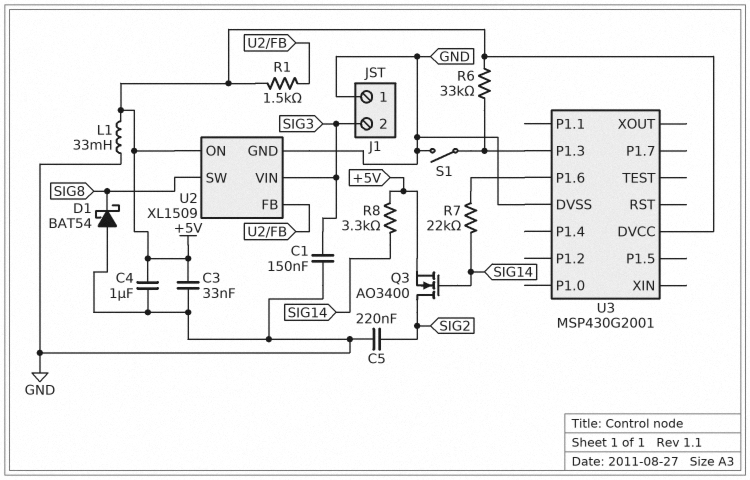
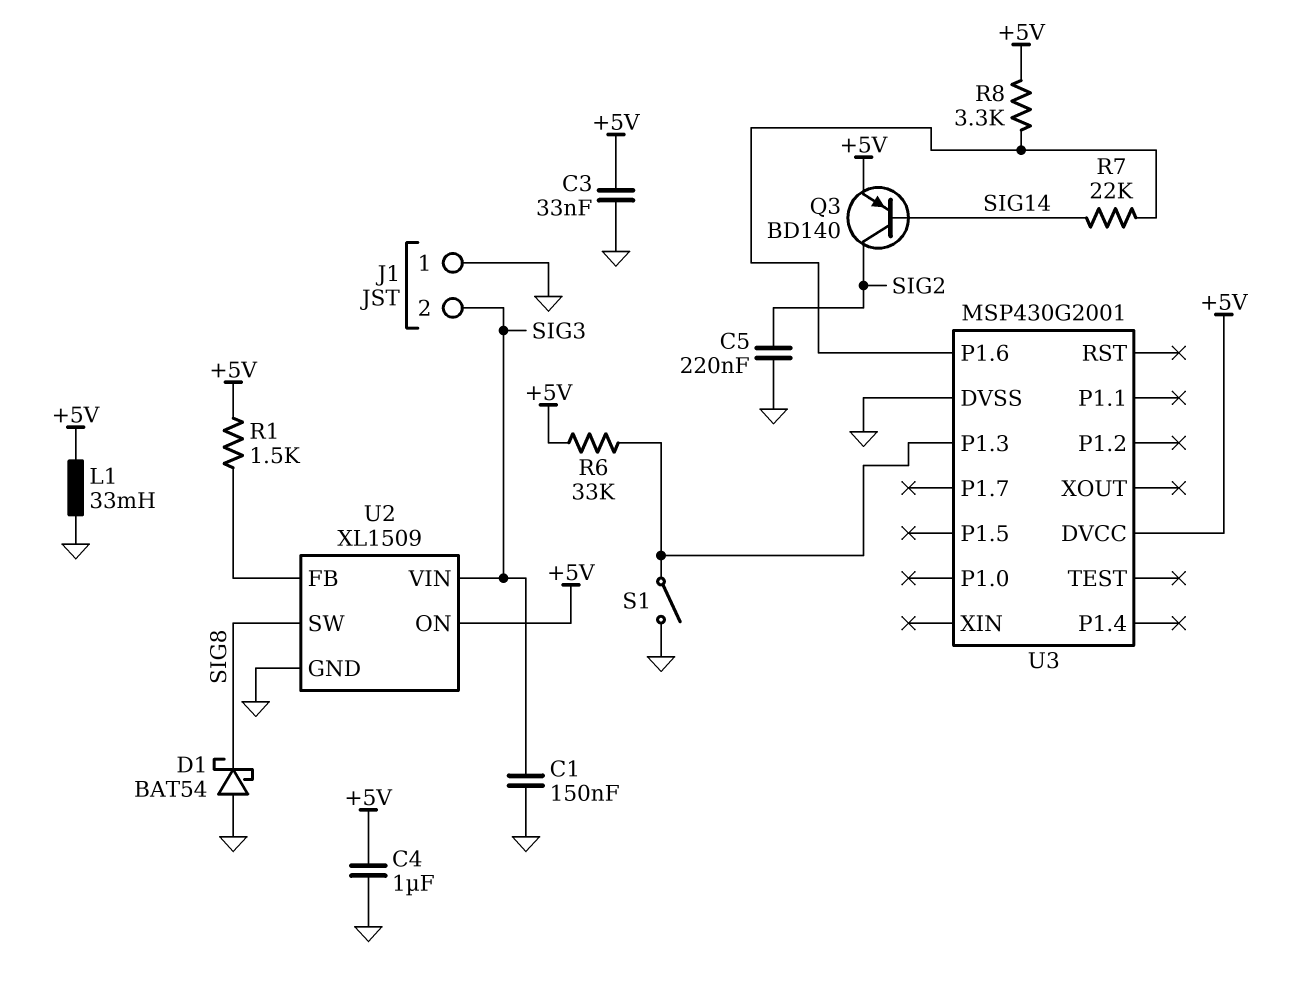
Q3: NMOS AO3400 (G SIG14, D SIG2, S +5V) -> PNP BD140 (B SIG14, C SIG2, E +5V)
R8: 3.3k (+5V, SIG14) -> 3.3k (+5V, U3/P1.6)

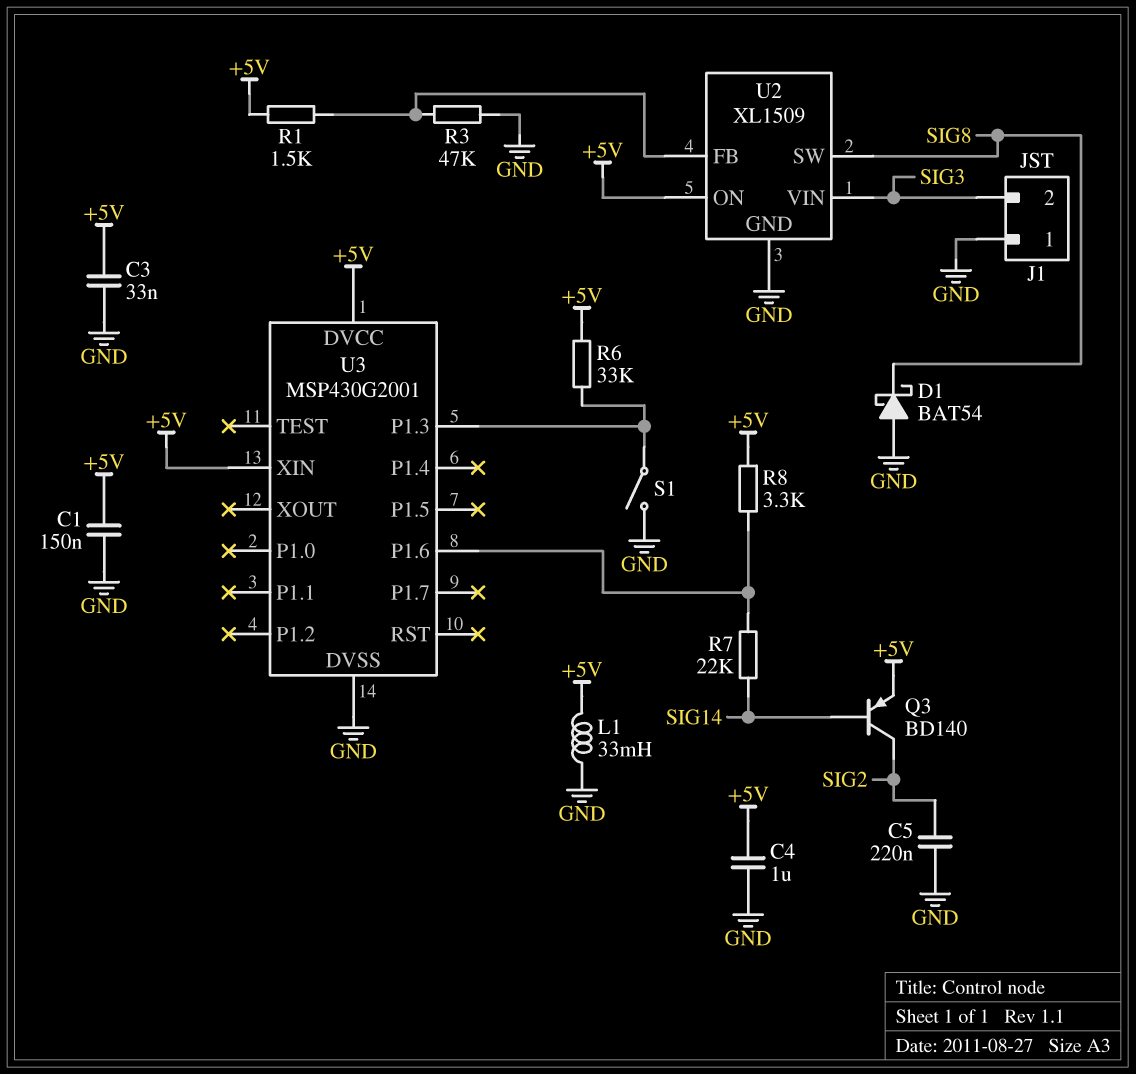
C1: 150nF (GND, SIG3) -> 150nF (+5V, GND)
R3: none -> 47k (GND, U2/FB)
U3 pin XIN: none -> +5V

